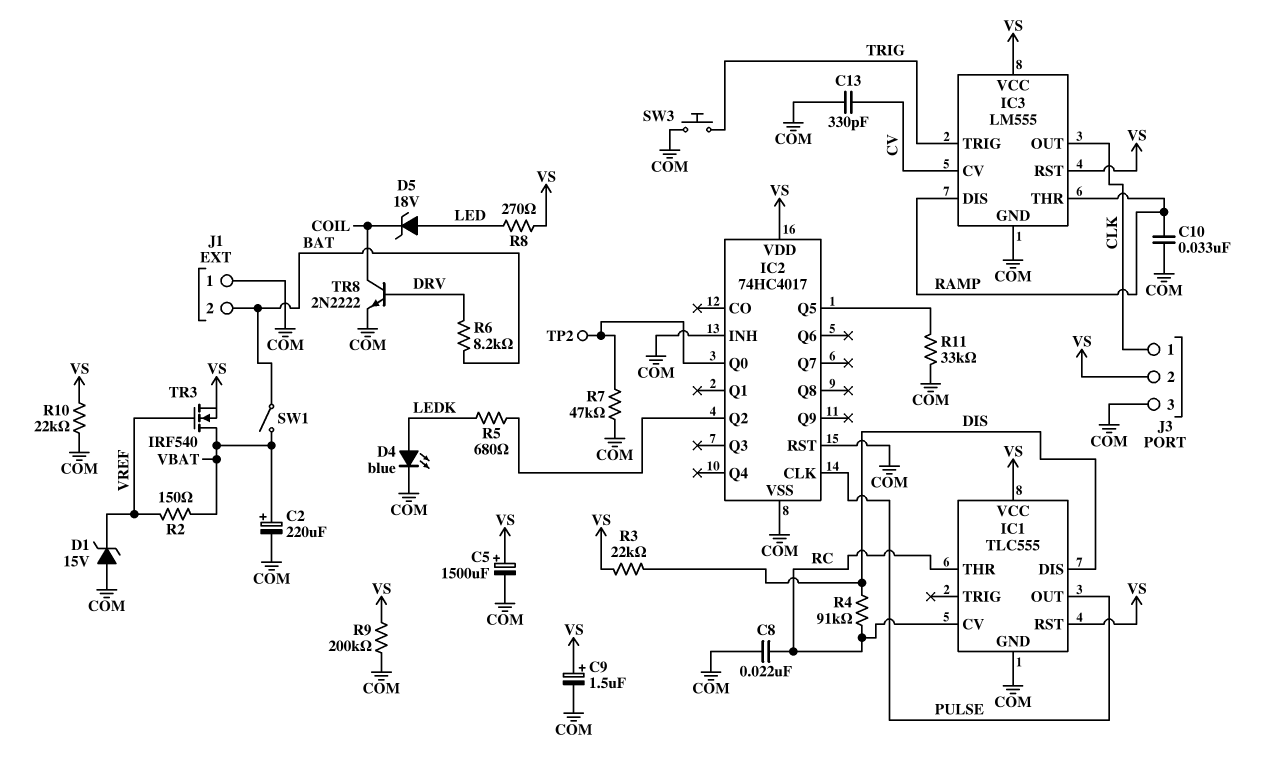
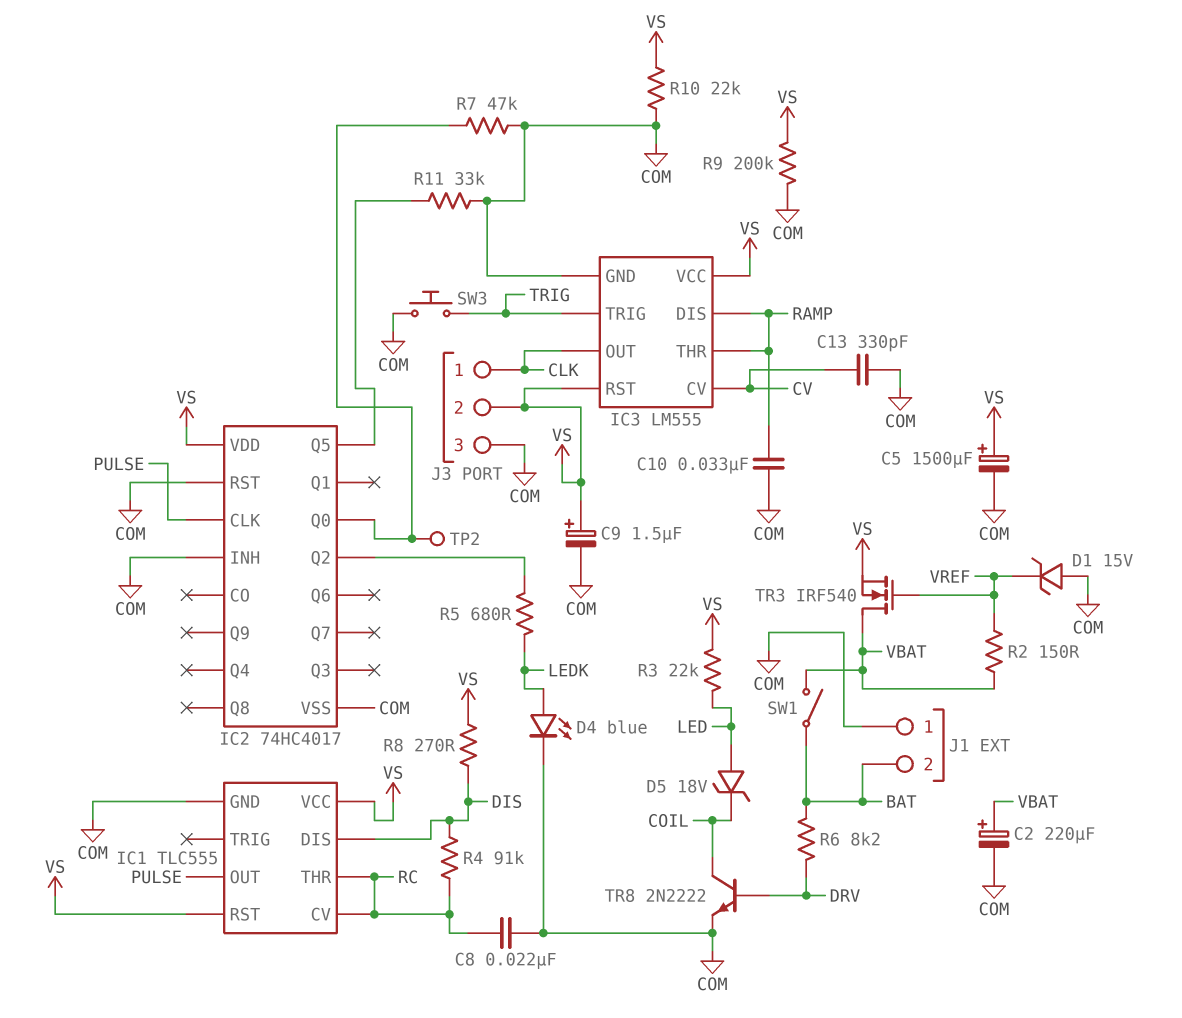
R3: 22k (DIS, VS) -> 22k (LED, VS)
R8: 270 (LED, VS) -> 270 (DIS, VS)

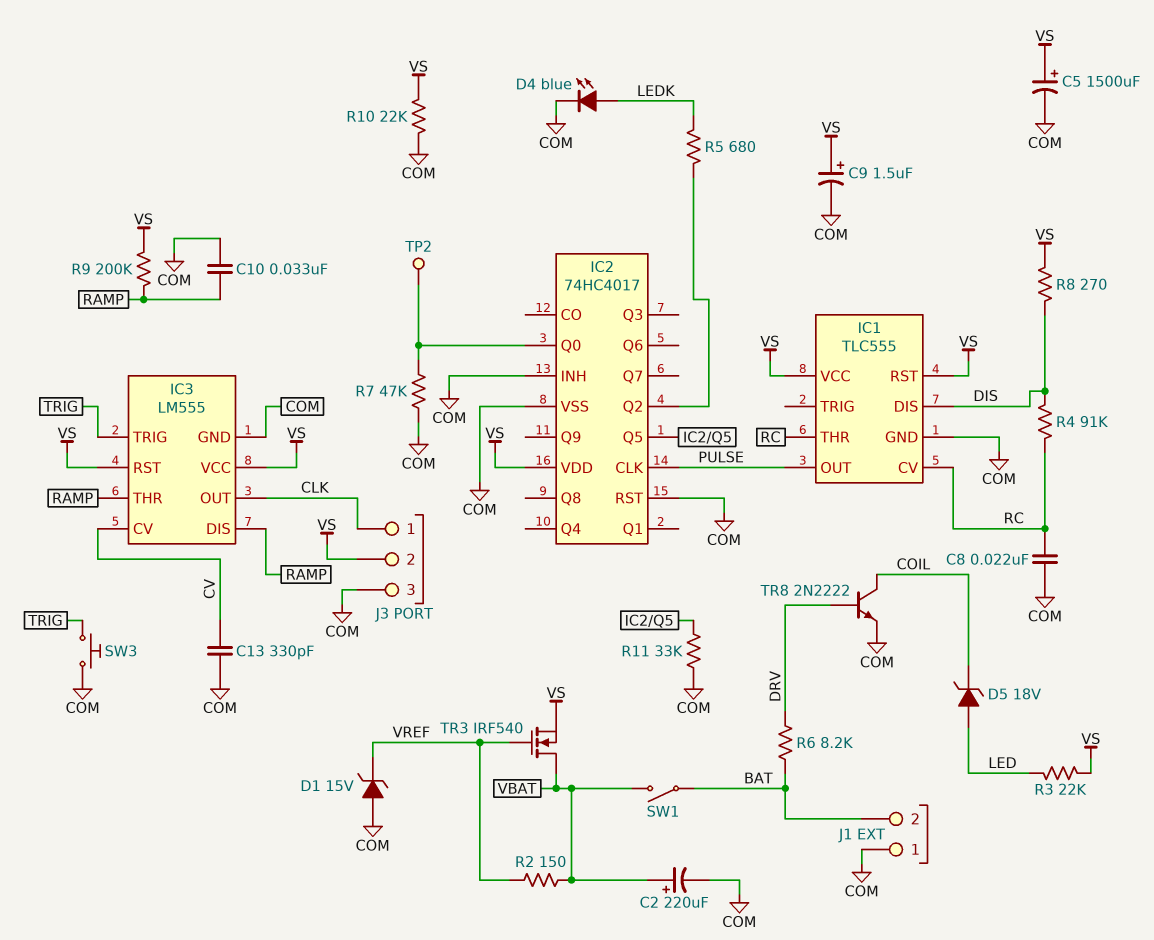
R9: 200k (COM, VS) -> 200k (RAMP, VS)

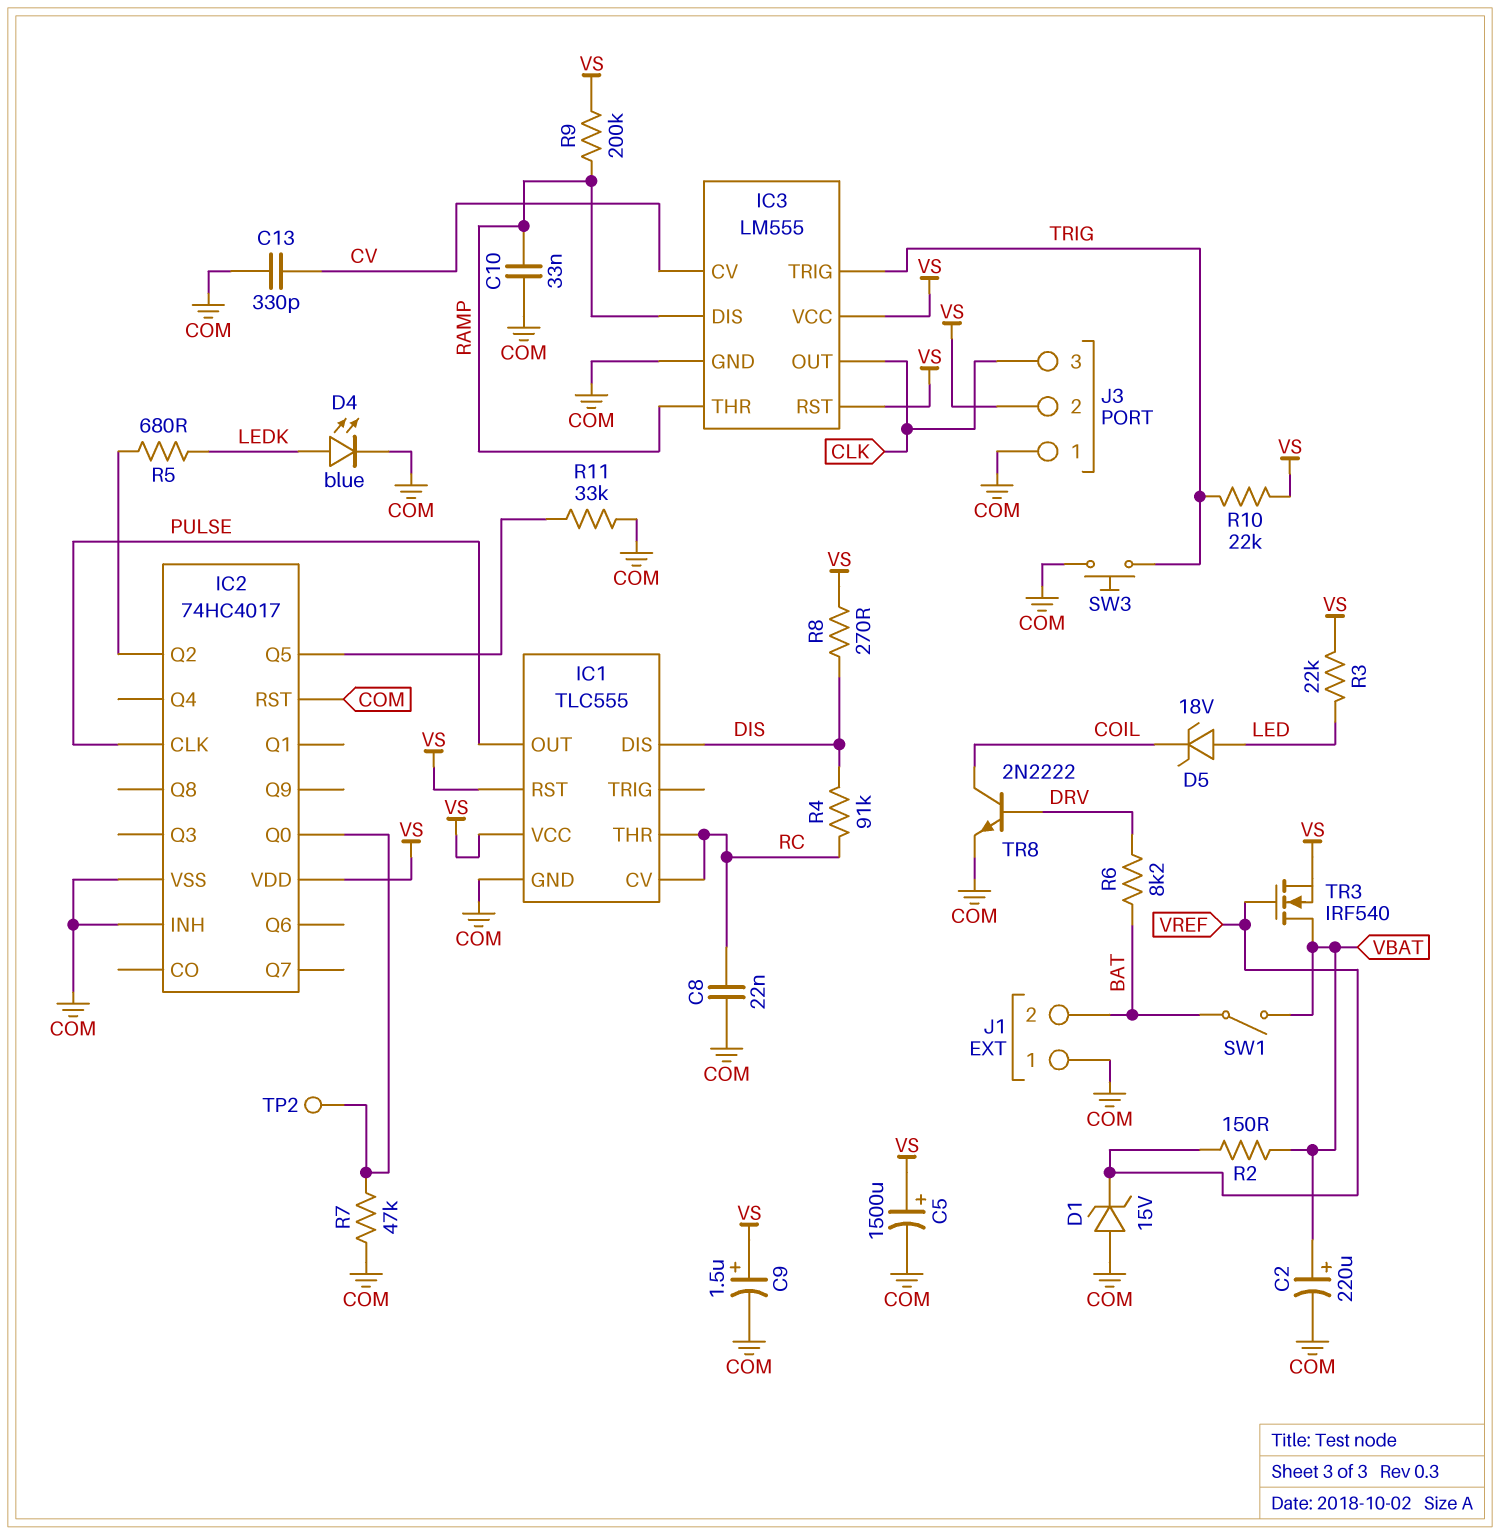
J3 pin 1: CLK -> COM
J3 pin 3: COM -> CLK
R10: 22k (COM, VS) -> 22k (TRIG, VS)

